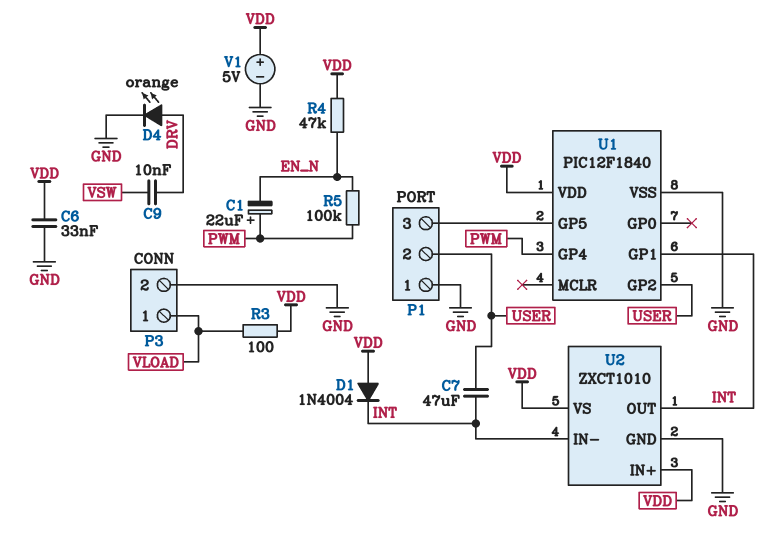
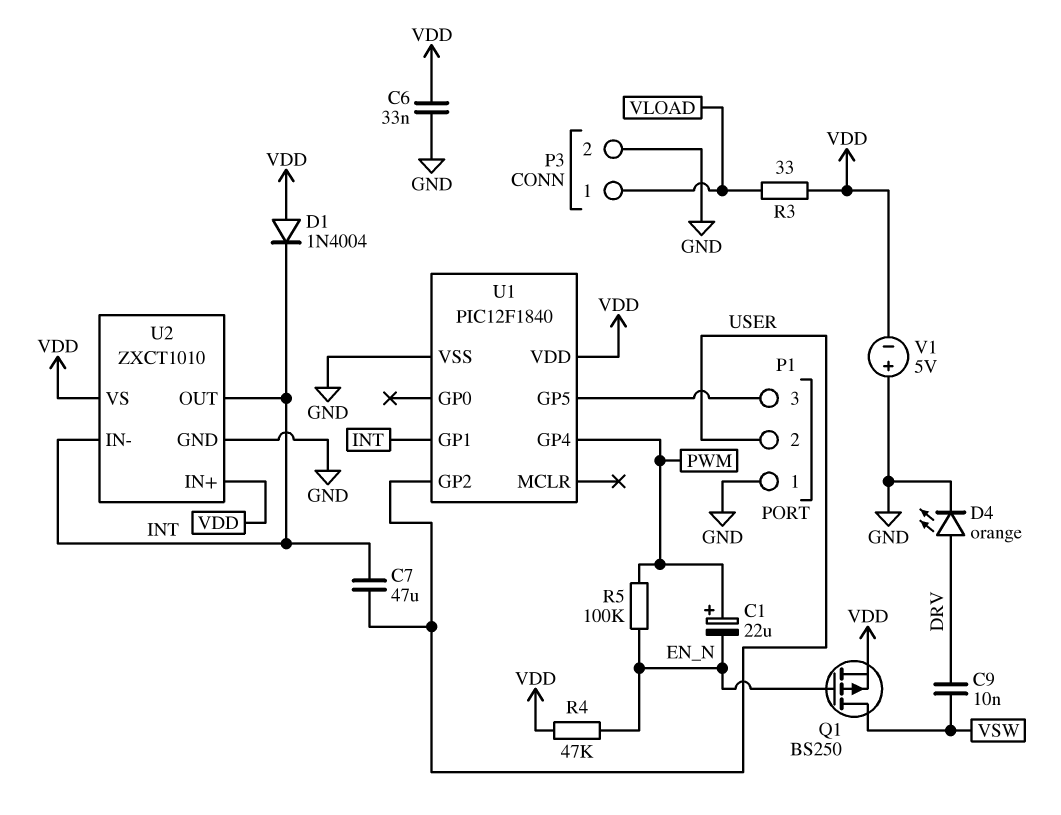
Q1: none -> PMOS BS250 (G EN_N, D VSW, S VDD)
R3: 100 (VDD, VLOAD) -> 33 (VDD, VLOAD)
V1: 5V (plus VDD, minus GND) -> 5V (plus GND, minus VDD)

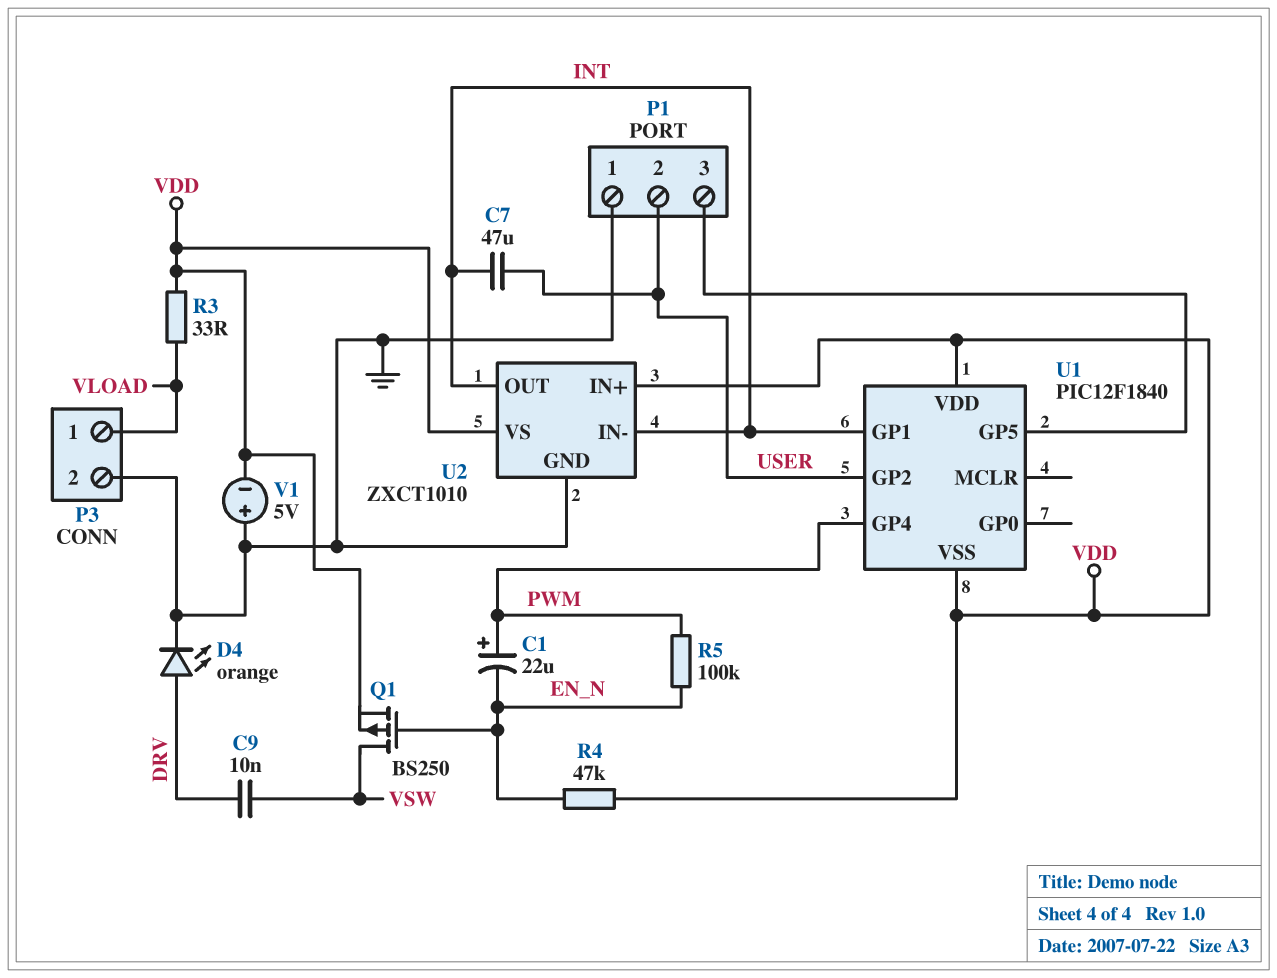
C6: 33nF (GND, VDD) -> none
D1: diode 1N4004 (A VDD, K INT) -> none
U1 pin VSS: GND -> VDD

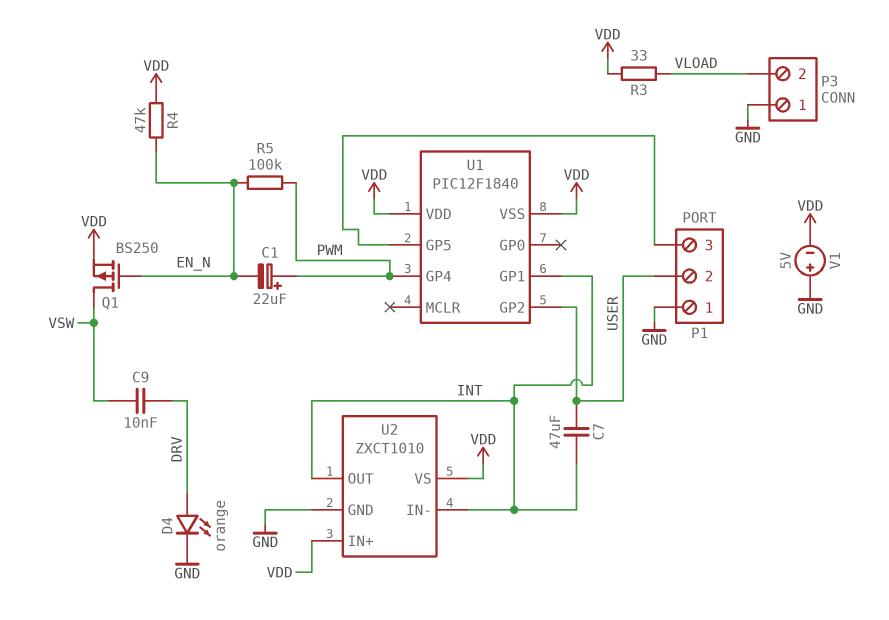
P3 pin 1: VLOAD -> GND
P3 pin 2: GND -> VLOAD

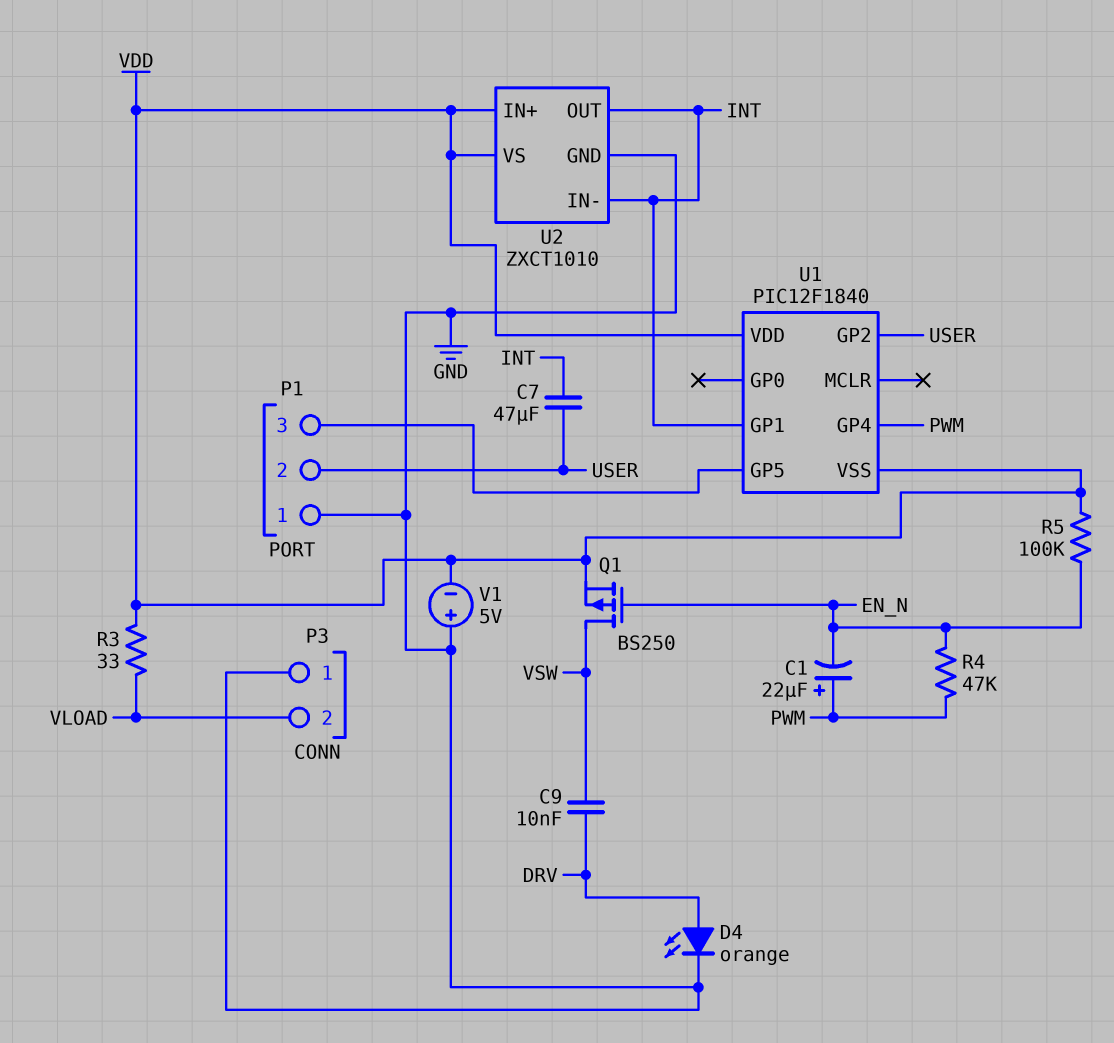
R4: 47k (EN_N, VDD) -> 47k (EN_N, PWM)
R5: 100k (EN_N, PWM) -> 100k (EN_N, VDD)

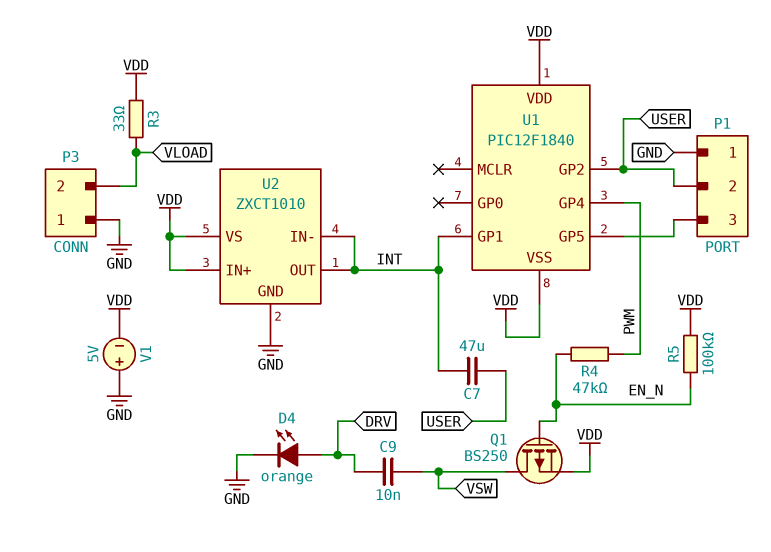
C1: 22uF (plus PWM, minus EN_N) -> none

